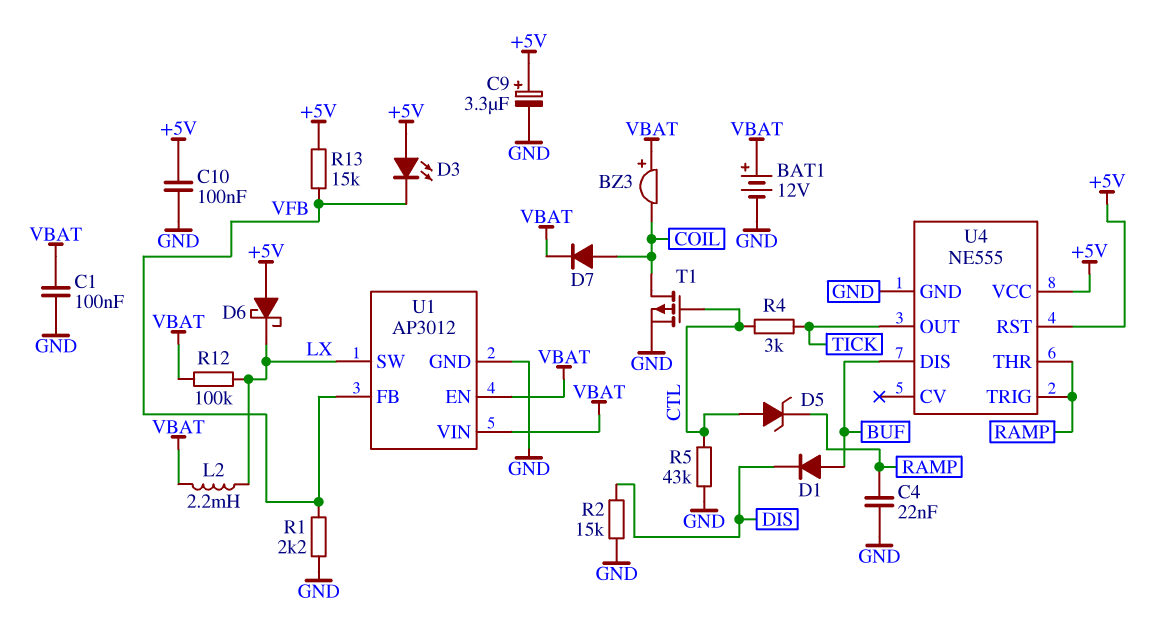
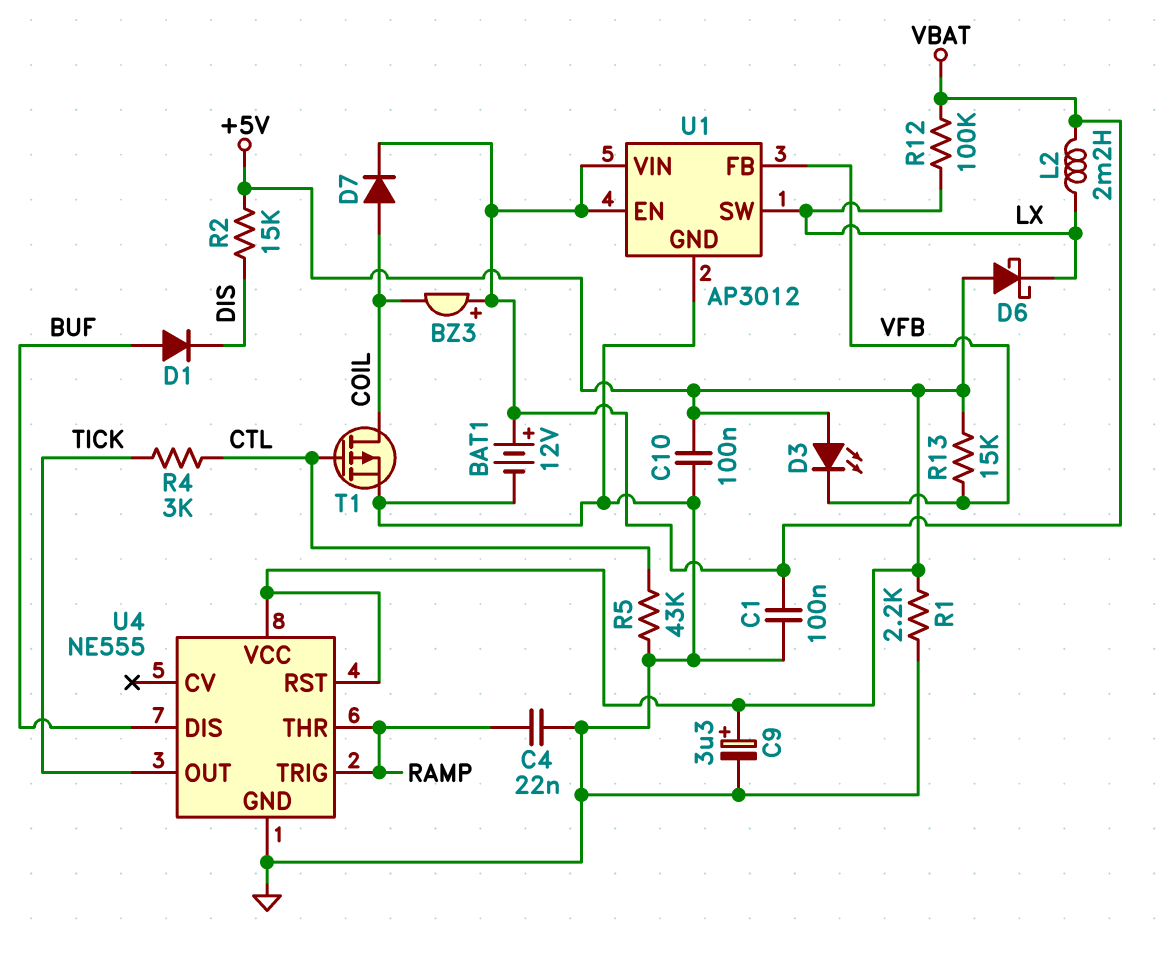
D5: zener (A CTL, K RAMP) -> none
R1: 2.2k (GND, VFB) -> 2.2k (+5V, GND)
R2: 15k (DIS, GND) -> 15k (+5V, DIS)

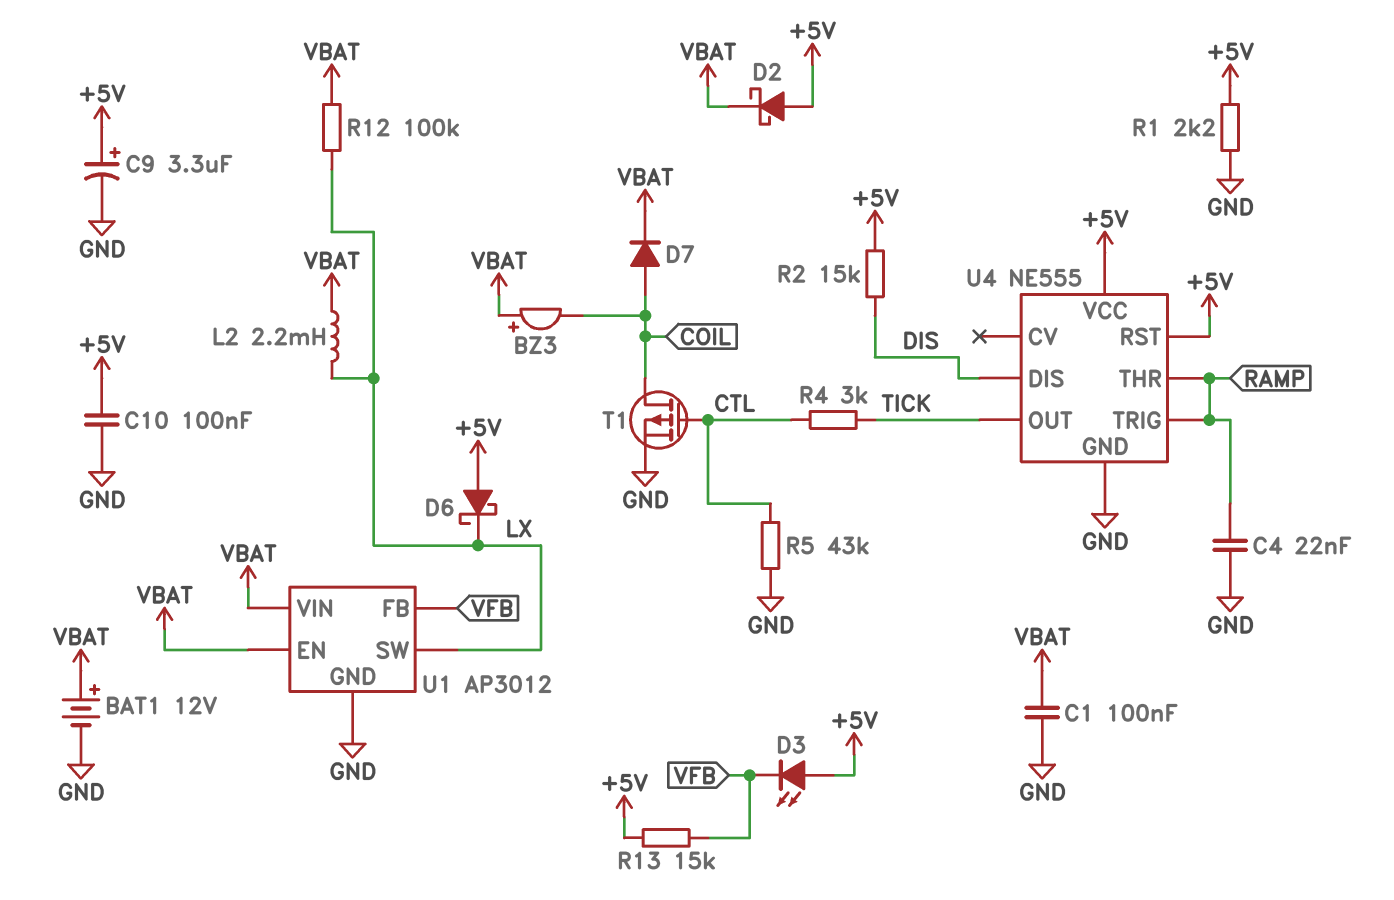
D1: diode (A BUF, K DIS) -> none
D2: none -> schottky (A +5V, K VBAT)
U4 pin DIS: BUF -> DIS

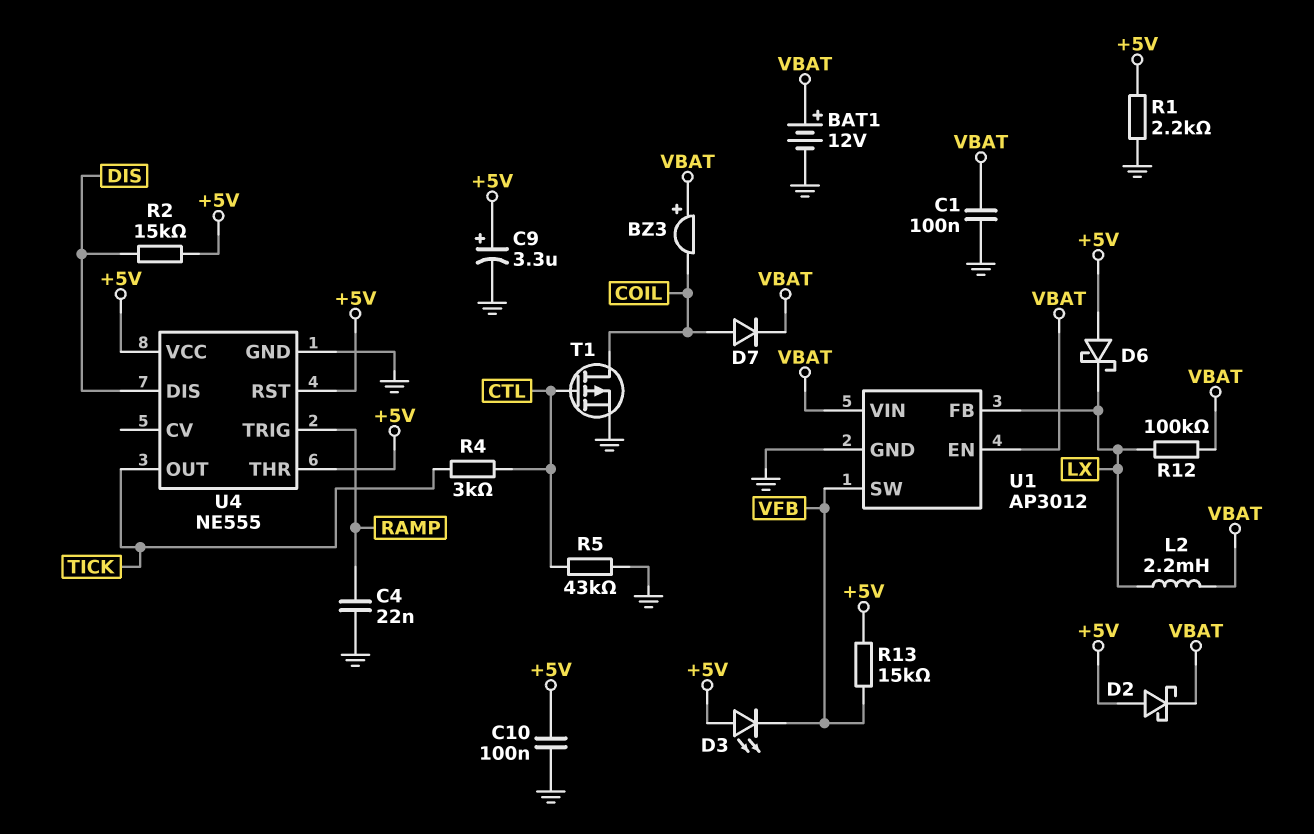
U1 pin FB: VFB -> LX
U1 pin SW: LX -> VFB
U4 pin THR: RAMP -> +5V

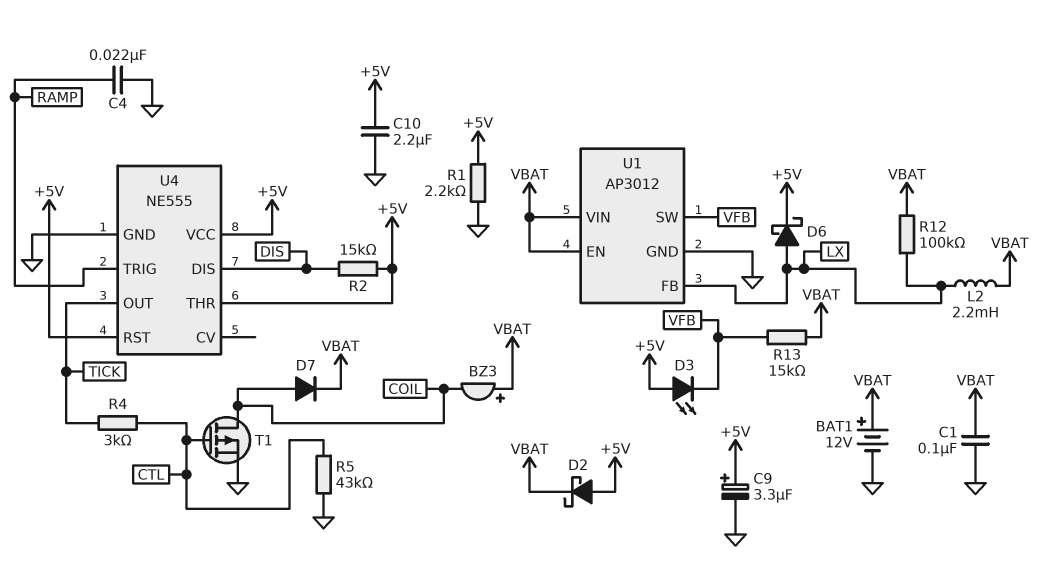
C10: 100nF (+5V, GND) -> 2.2uF (+5V, GND)
D6: schottky (A +5V, K LX) -> schottky (A LX, K +5V)
R13: 15k (+5V, VFB) -> 15k (VBAT, VFB)

